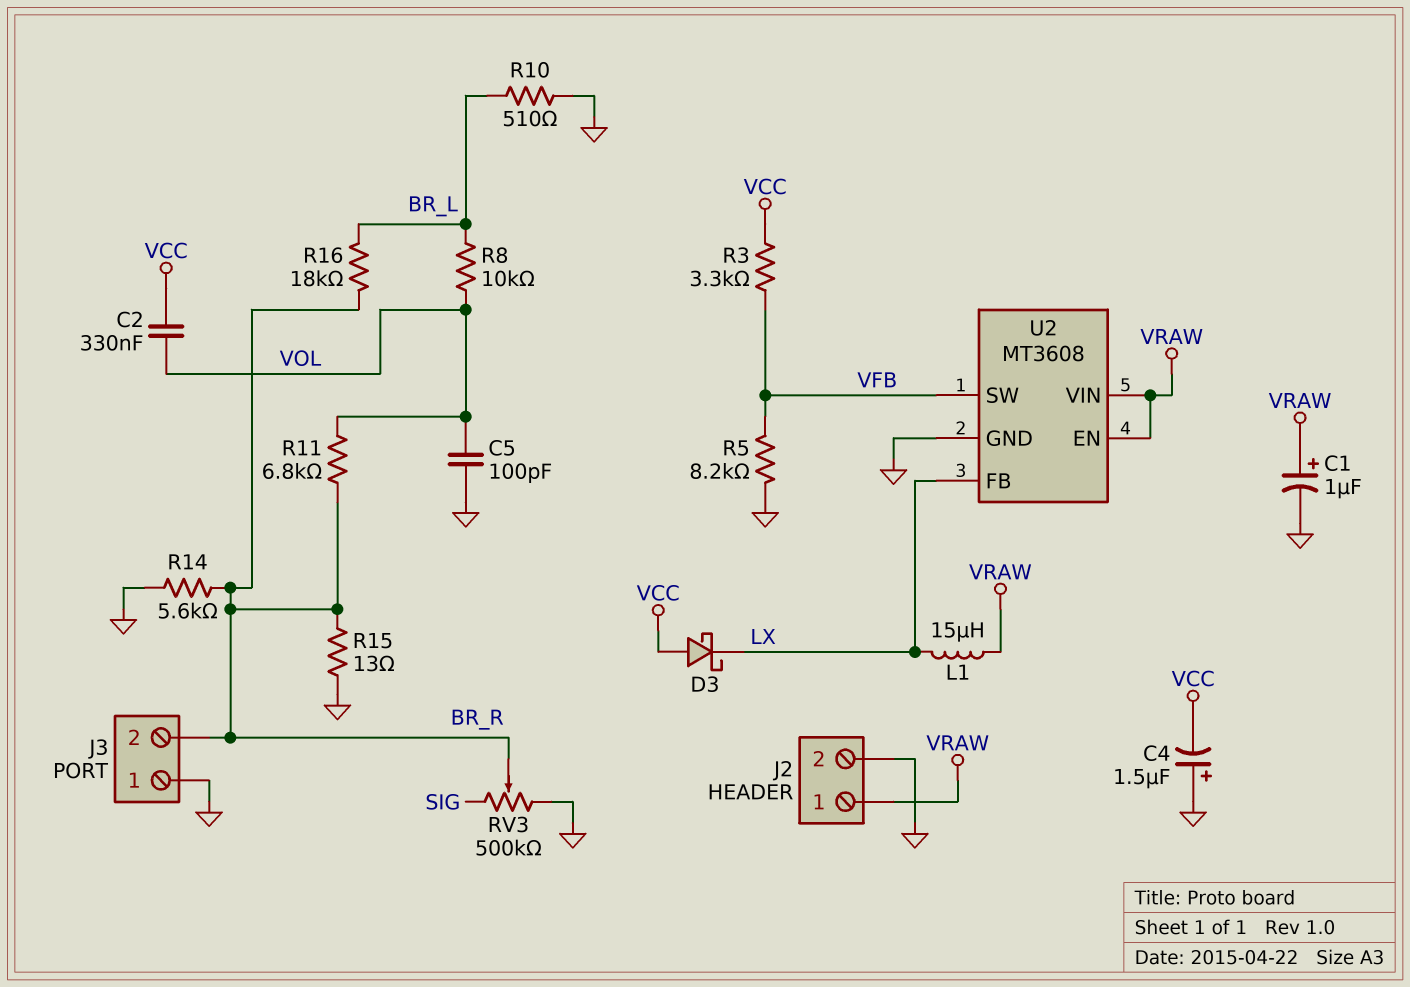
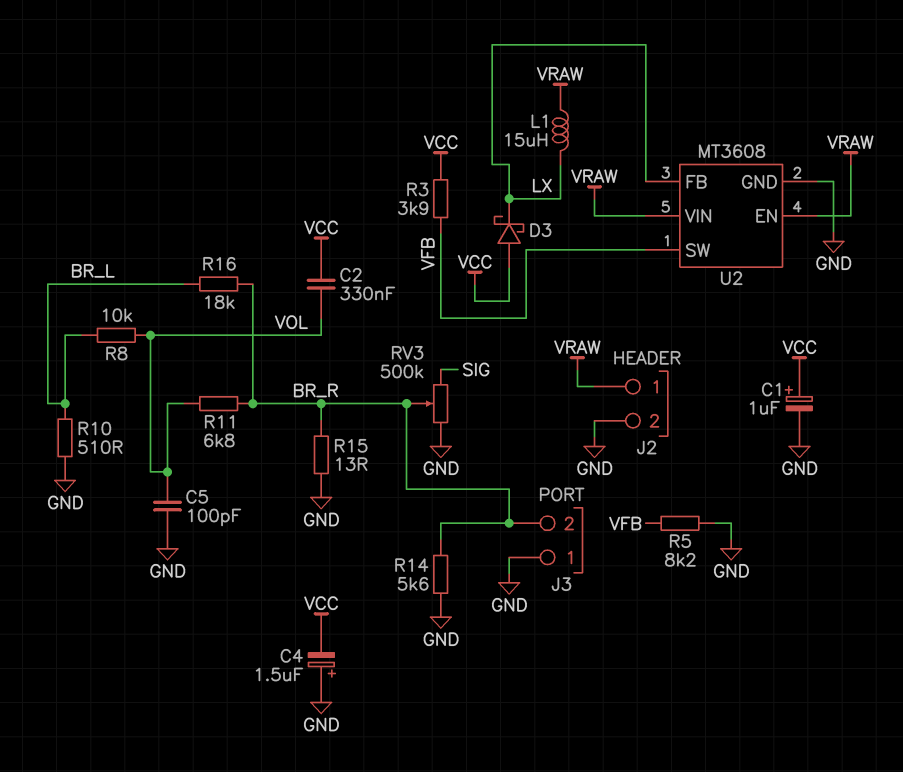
C1: 1uF (plus VRAW, minus GND) -> 1uF (plus VCC, minus GND)
R3: 3.3k (VCC, VFB) -> 3.9k (VCC, VFB)

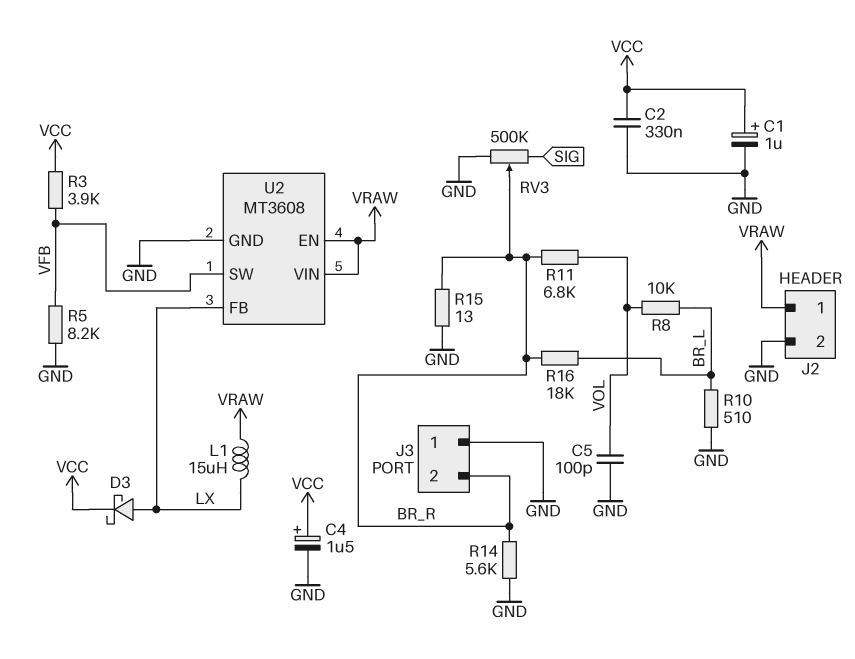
C2: 330nF (VCC, VOL) -> 330nF (GND, VCC)
C4: 1.5uF (plus GND, minus VCC) -> 1.5uF (plus VCC, minus GND)
D3: schottky (A VCC, K LX) -> schottky (A LX, K VCC)

